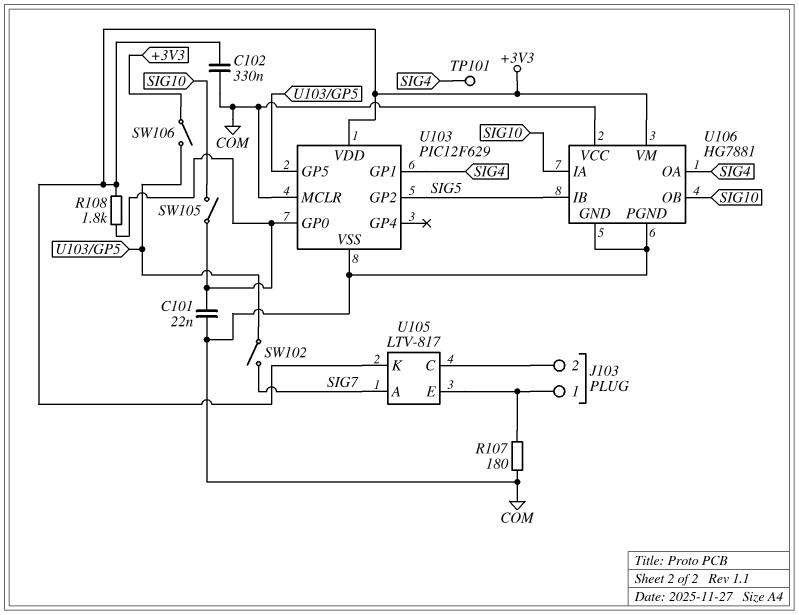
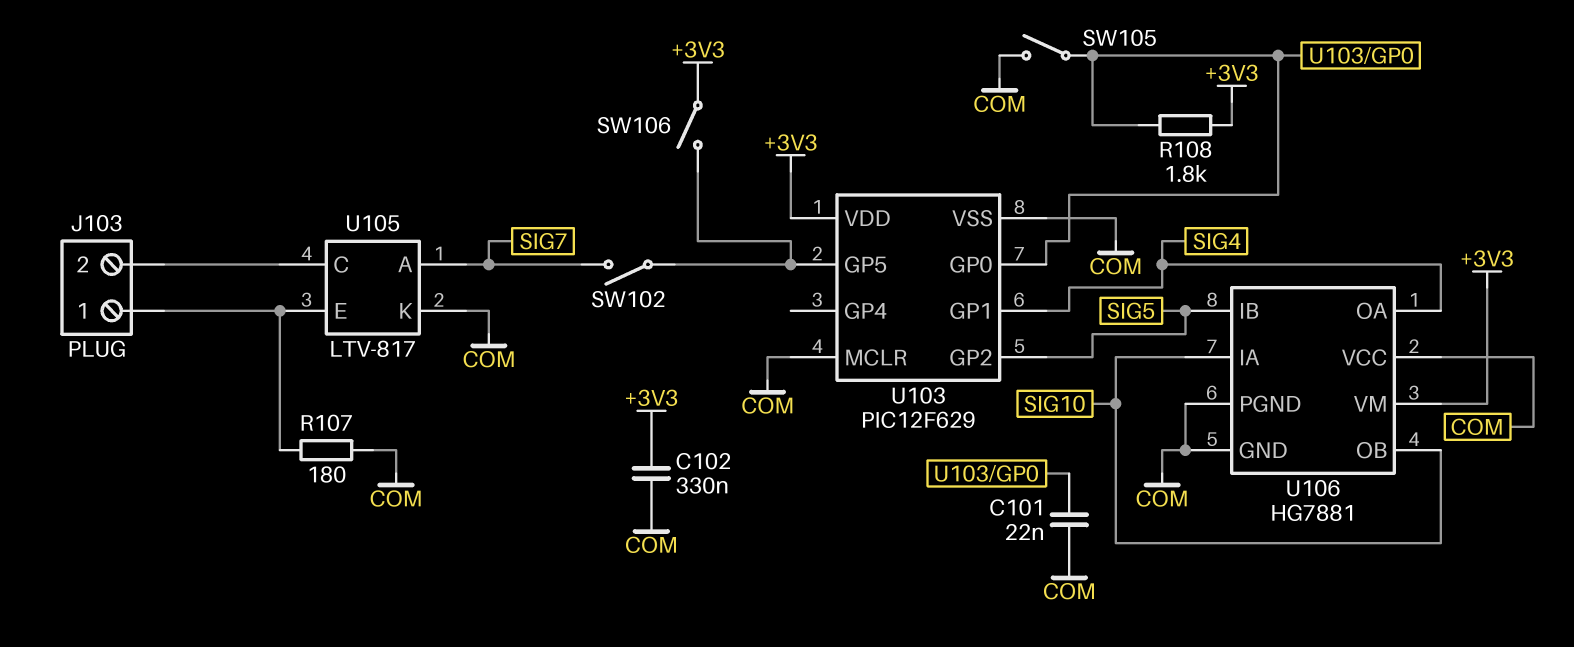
SW105: switch (SIG10, U103/GP0) -> switch (COM, U103/GP0)
TP101: test point (SIG4) -> none
U105 pin K: +3V3 -> COM

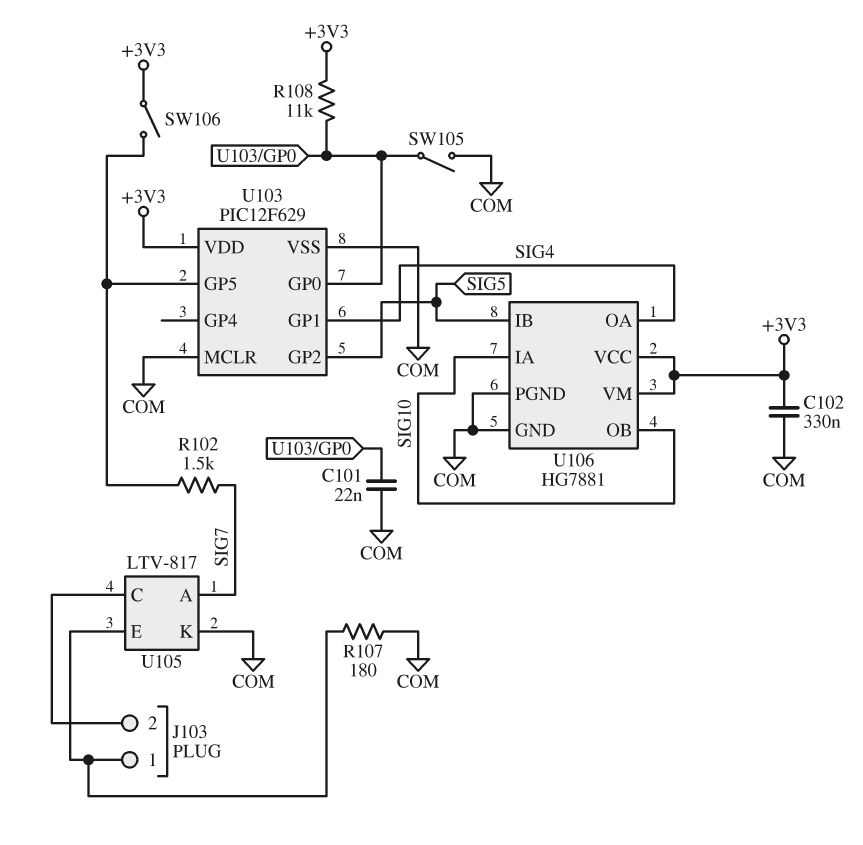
R102: none -> 1.5k (SIG7, U103/GP5)
R108: 1.8k (+3V3, U103/GP0) -> 11k (+3V3, U103/GP0)
SW102: switch (SIG7, U103/GP5) -> none
U106 pin VCC: COM -> +3V3

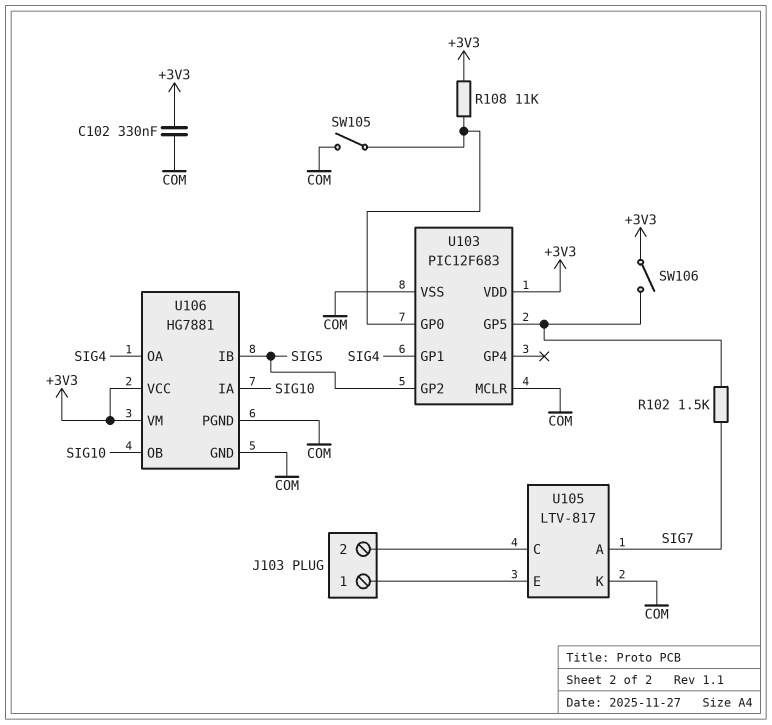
C101: 22nF (COM, U103/GP0) -> none
R107: 180 (COM, J103/1) -> none
U103: PIC12F629 -> PIC12F683

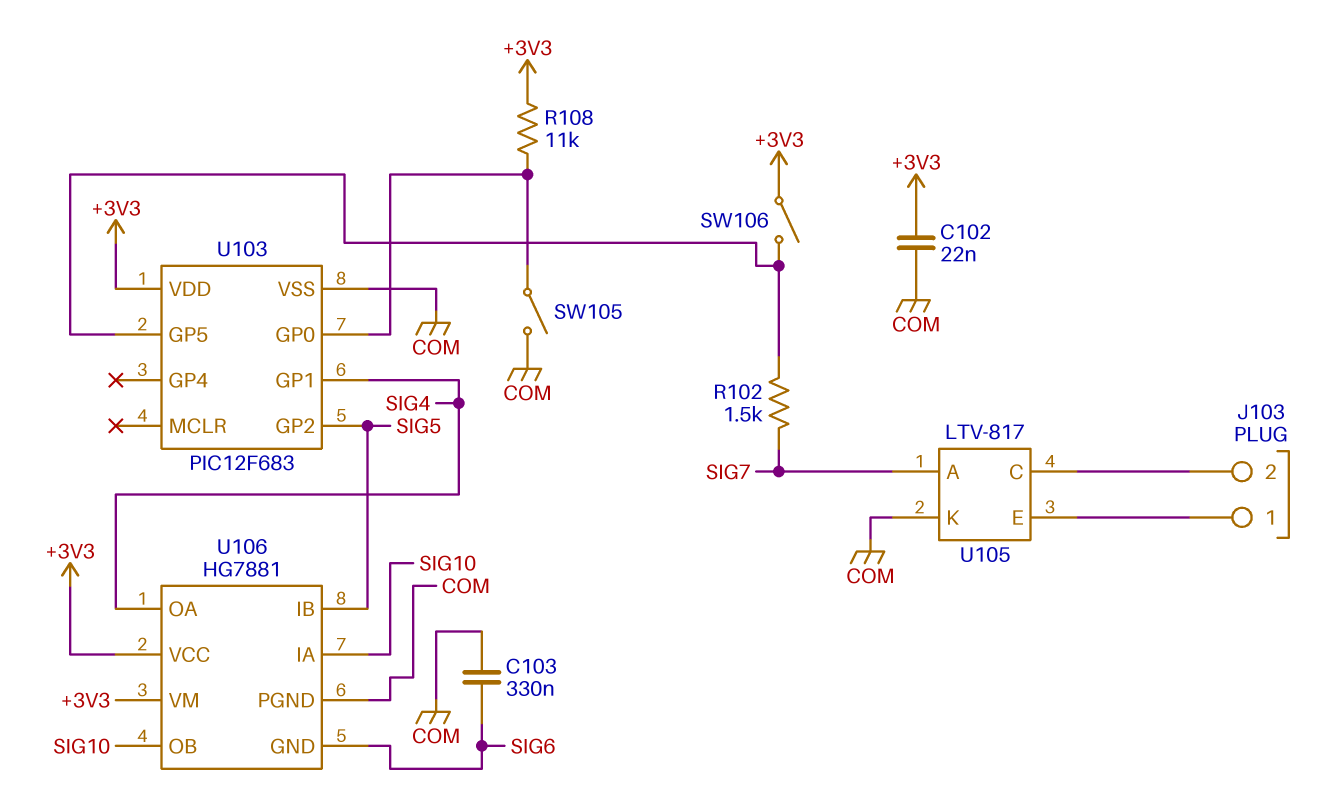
C102: 330nF (+3V3, COM) -> 22nF (+3V3, COM)
C103: none -> 330nF (COM, SIG6)
U103 pin MCLR: COM -> none
U106 pin GND: COM -> SIG6

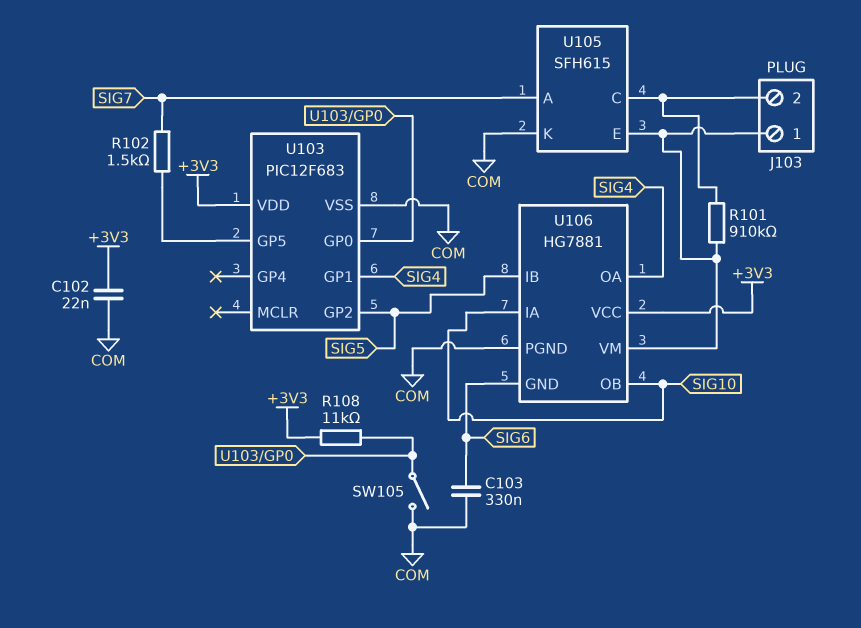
R101: none -> 910k (J103/1, J103/2)
SW106: switch (+3V3, U103/GP5) -> none
U105: LTV-817 -> SFH615
U106 pin VM: +3V3 -> J103/1

